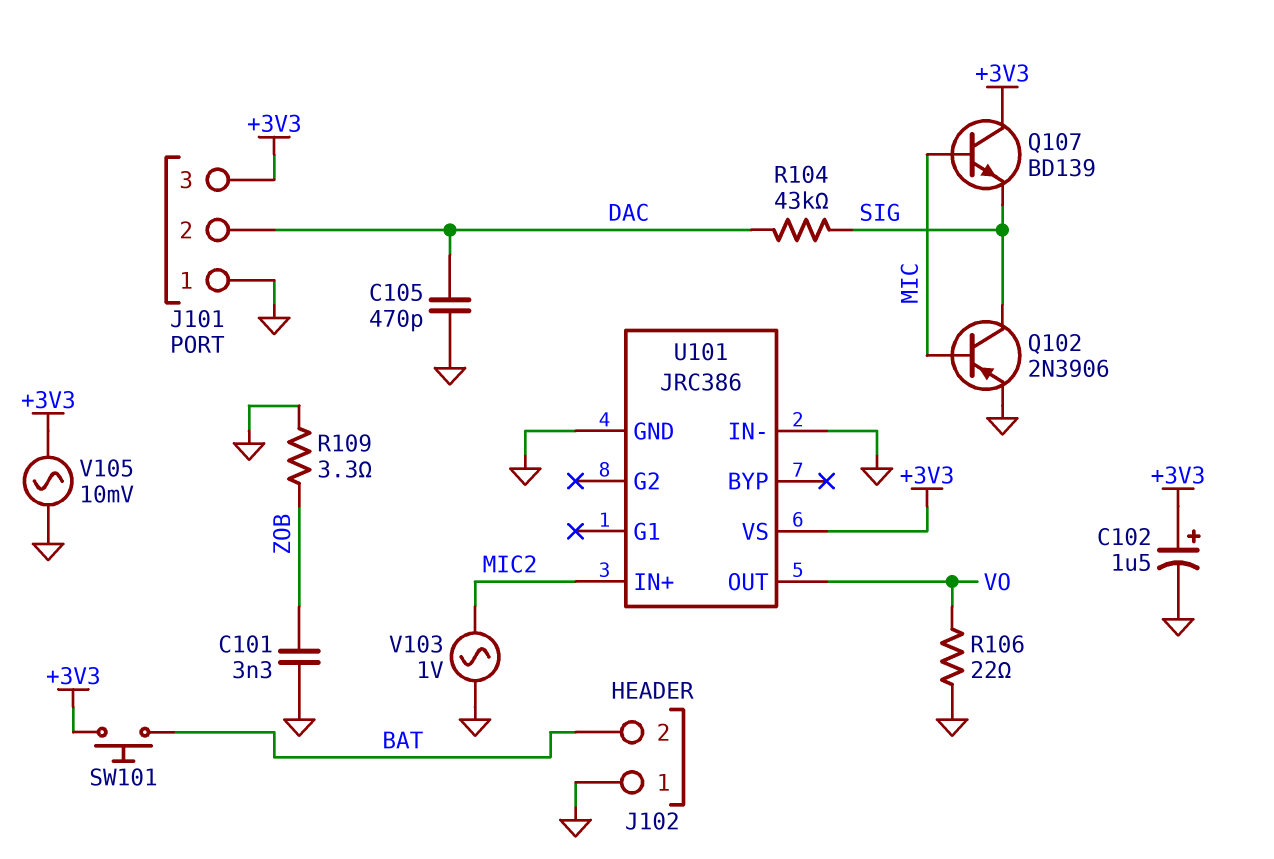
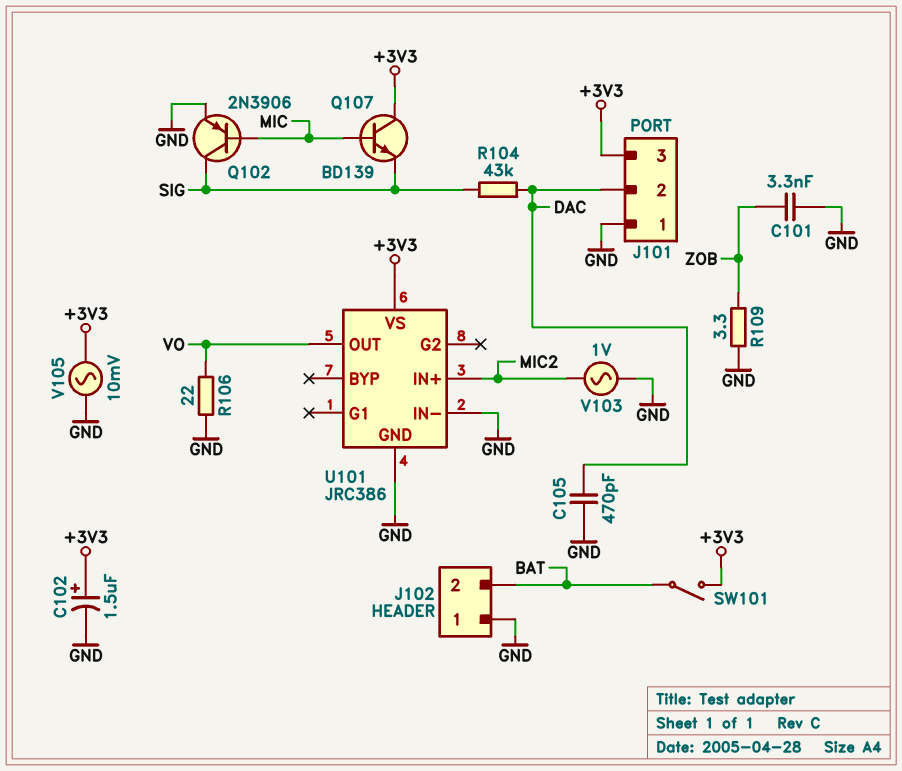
SW101: button (+3V3, BAT) -> switch (+3V3, BAT)

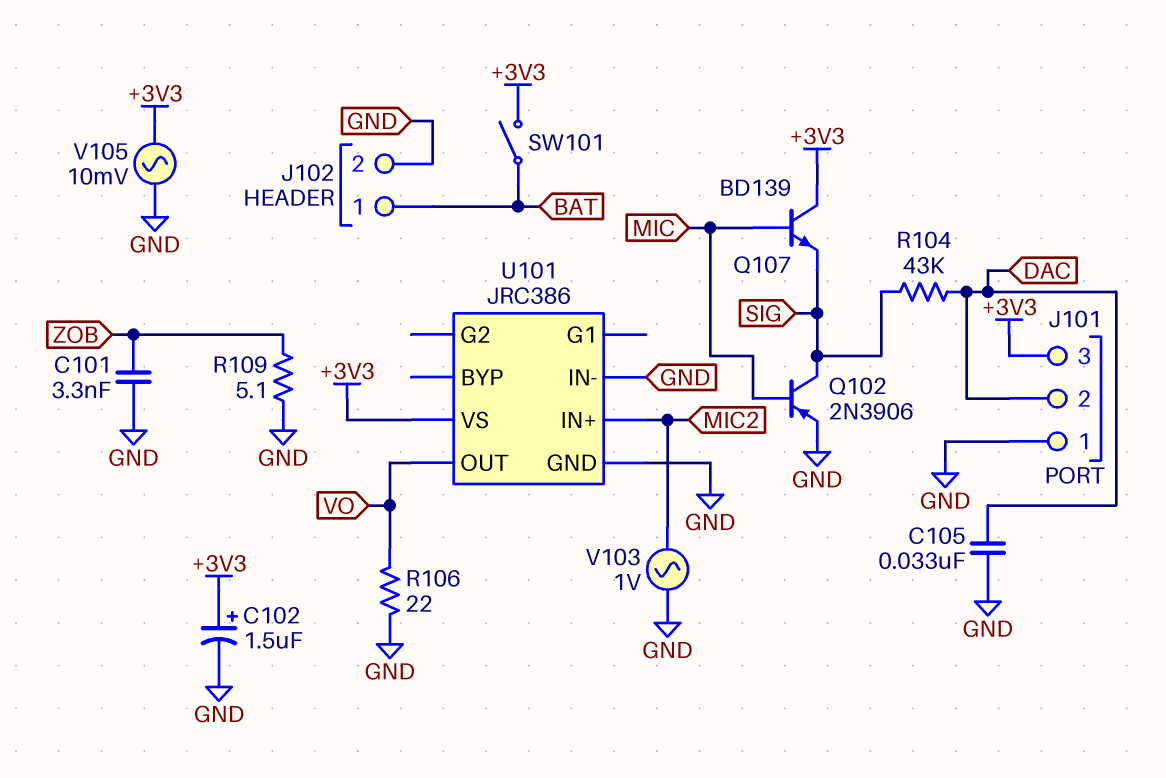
C105: 470pF (DAC, GND) -> 33nF (DAC, GND)
J102 pin 1: GND -> BAT
J102 pin 2: BAT -> GND
R109: 3.3 (GND, ZOB) -> 5.1 (GND, ZOB)

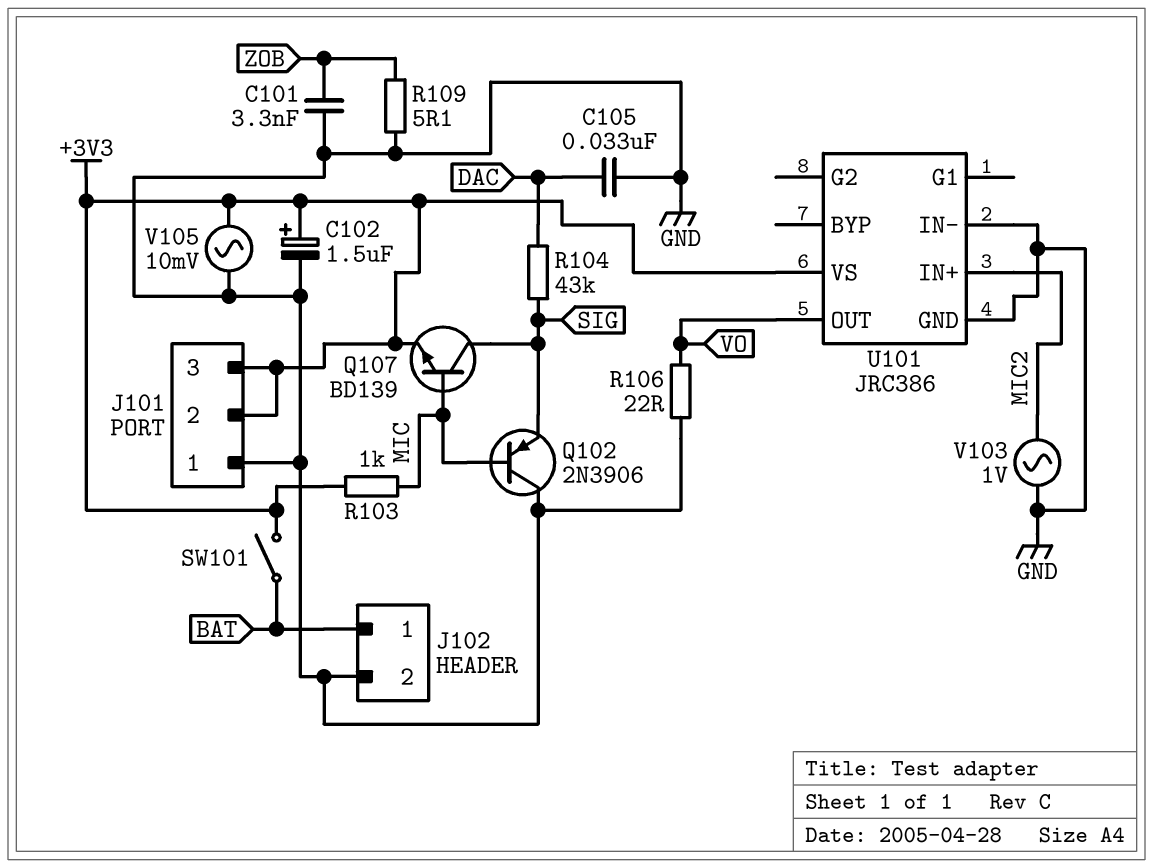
J101 pin 2: DAC -> +3V3
Q102: PNP 2N3906 (B MIC, C SIG, E GND) -> PNP 2N3906 (B MIC, C GND, E SIG)
Q107: NPN BD139 (B MIC, C +3V3, E SIG) -> NPN BD139 (B MIC, C SIG, E +3V3)
R103: none -> 1k (+3V3, MIC)

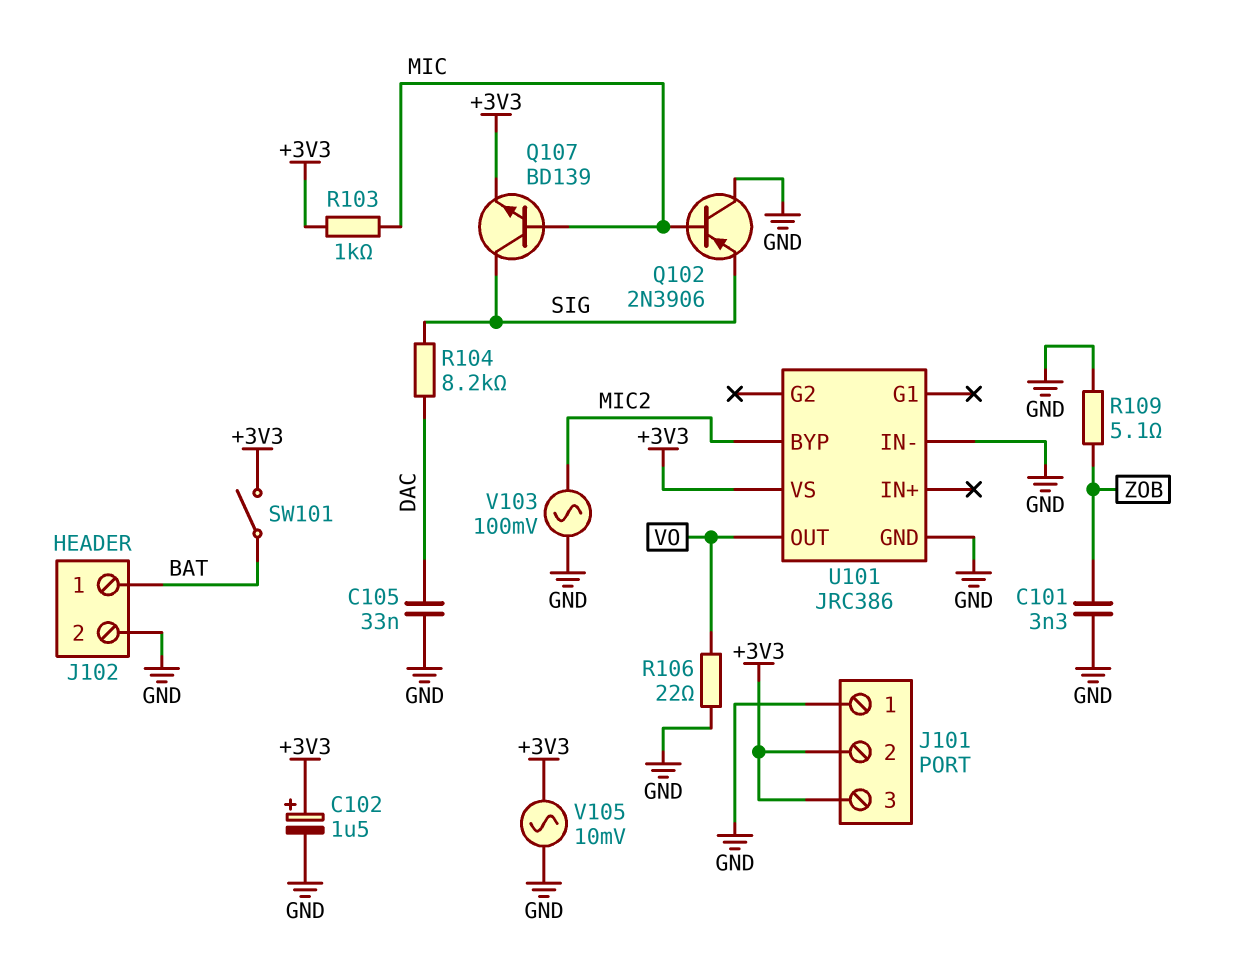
R104: 43k (DAC, SIG) -> 8.2k (DAC, SIG)
U101 pin BYP: none -> MIC2
U101 pin IN+: MIC2 -> none
V103: AC 1V (GND, MIC2) -> AC 100mV (GND, MIC2)

